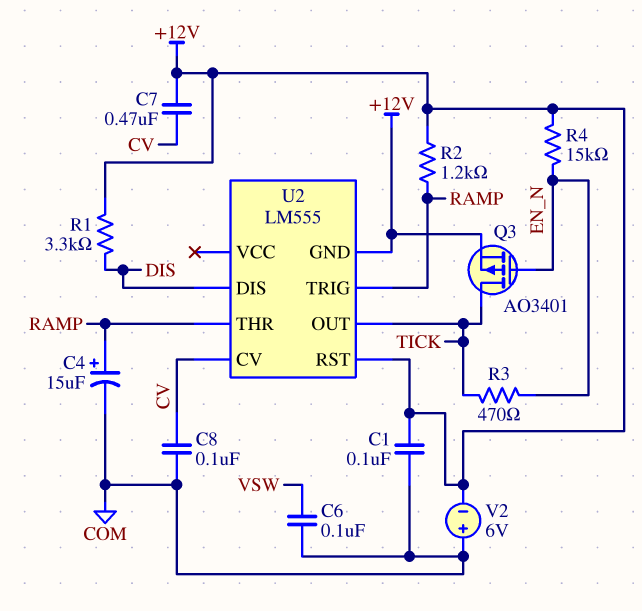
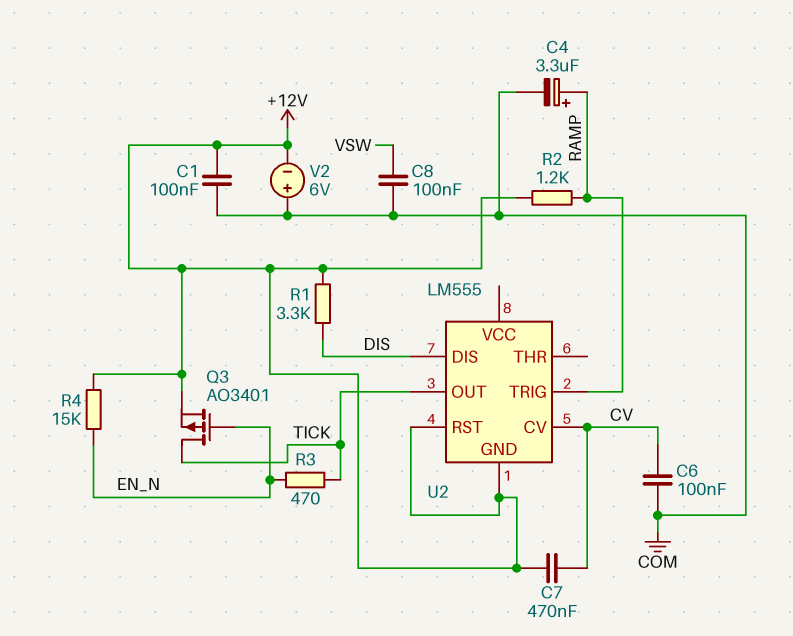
C4: 15uF (plus RAMP, minus COM) -> 3.3uF (plus RAMP, minus COM)
C6: 100nF (COM, VSW) -> 100nF (COM, CV)
C8: 100nF (COM, CV) -> 100nF (COM, VSW)
U2 pin THR: RAMP -> none

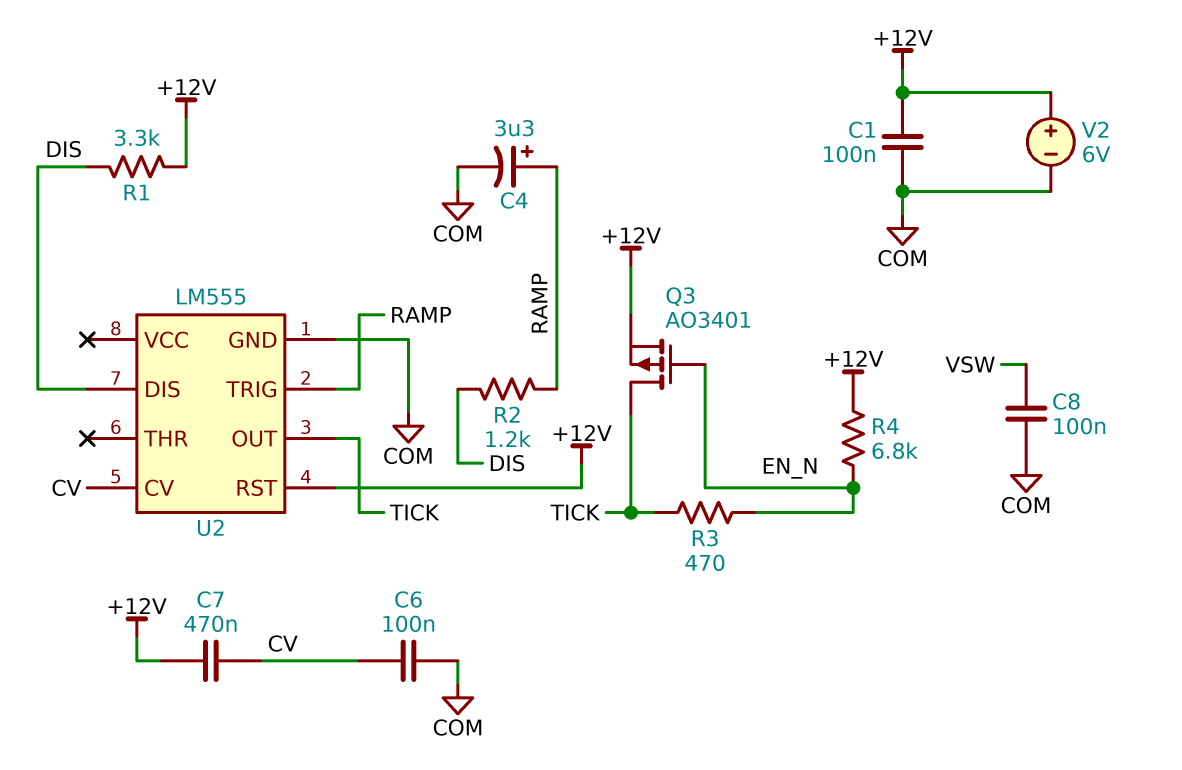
R2: 1.2k (+12V, RAMP) -> 1.2k (DIS, RAMP)
R4: 15k (+12V, EN_N) -> 6.8k (+12V, EN_N)
U2 pin GND: +12V -> COM
V2: 6V (plus COM, minus +12V) -> 6V (plus +12V, minus COM)

